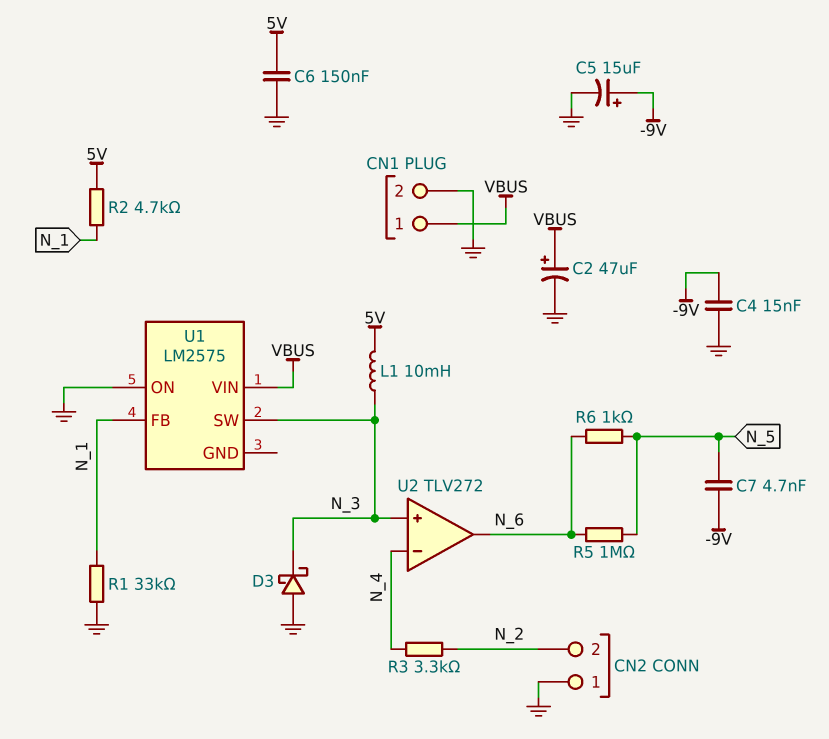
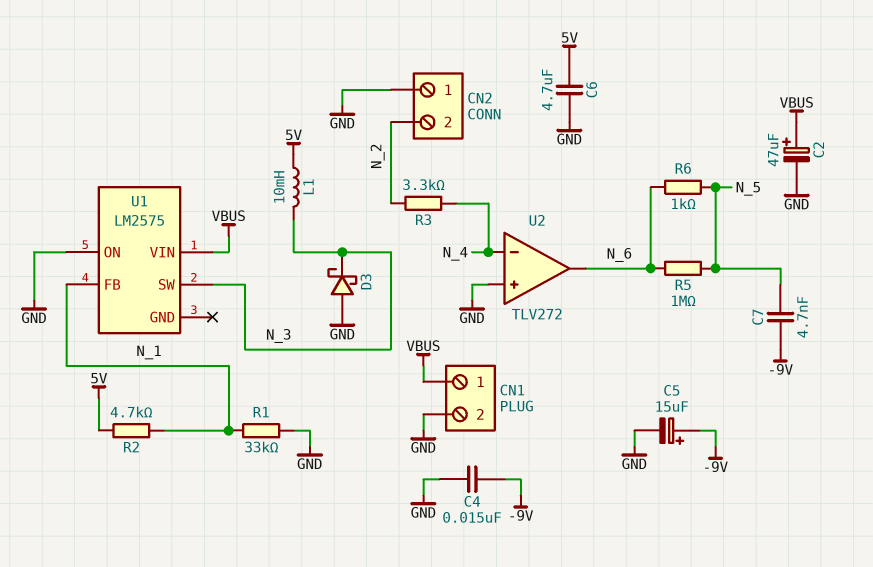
C6: 150nF (5V, GND) -> 4.7uF (5V, GND)
U2 pin in+: N_3 -> GND

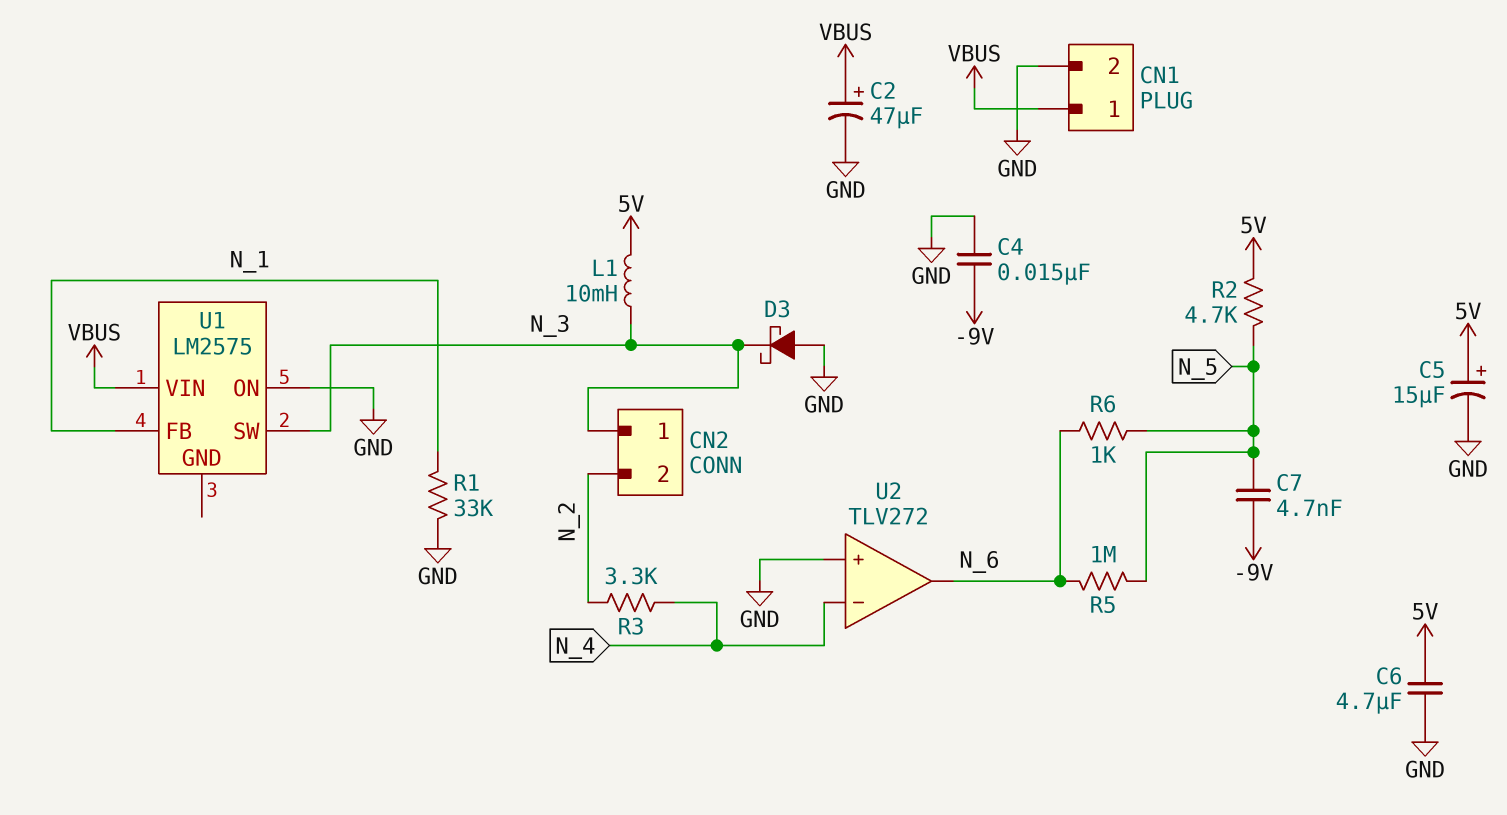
C5: 15uF (plus -9V, minus GND) -> 15uF (plus 5V, minus GND)
CN2 pin 1: GND -> N_3
R2: 4.7k (5V, N_1) -> 4.7k (5V, N_5)

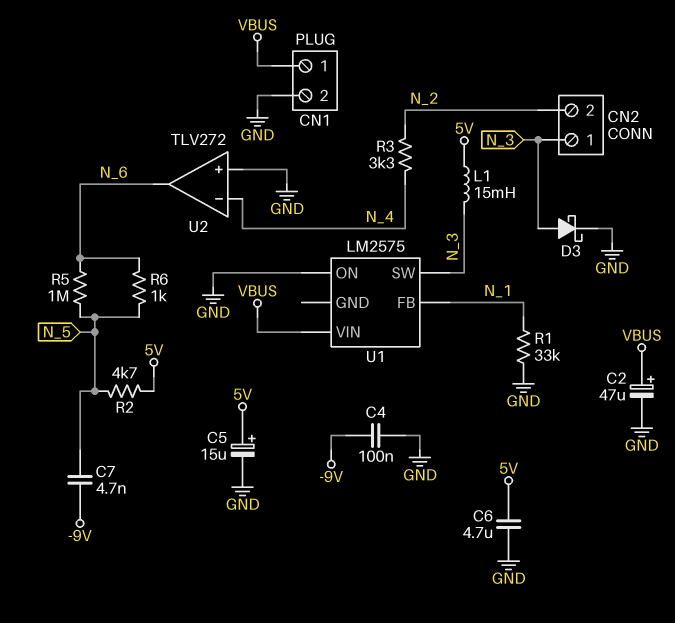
C4: 15nF (-9V, GND) -> 100nF (-9V, GND)
D3: schottky (A GND, K N_3) -> schottky (A N_3, K GND)
L1: 10mH (5V, N_3) -> 15mH (5V, N_3)

